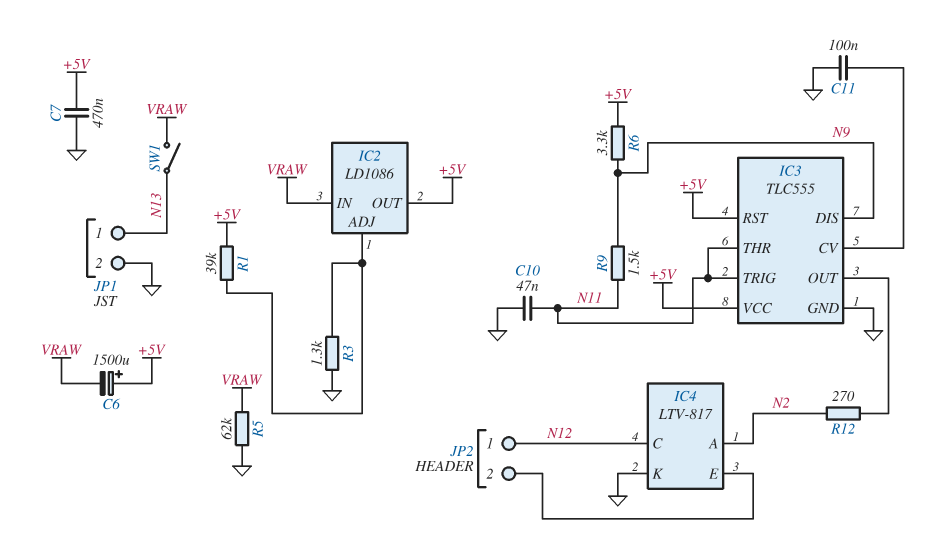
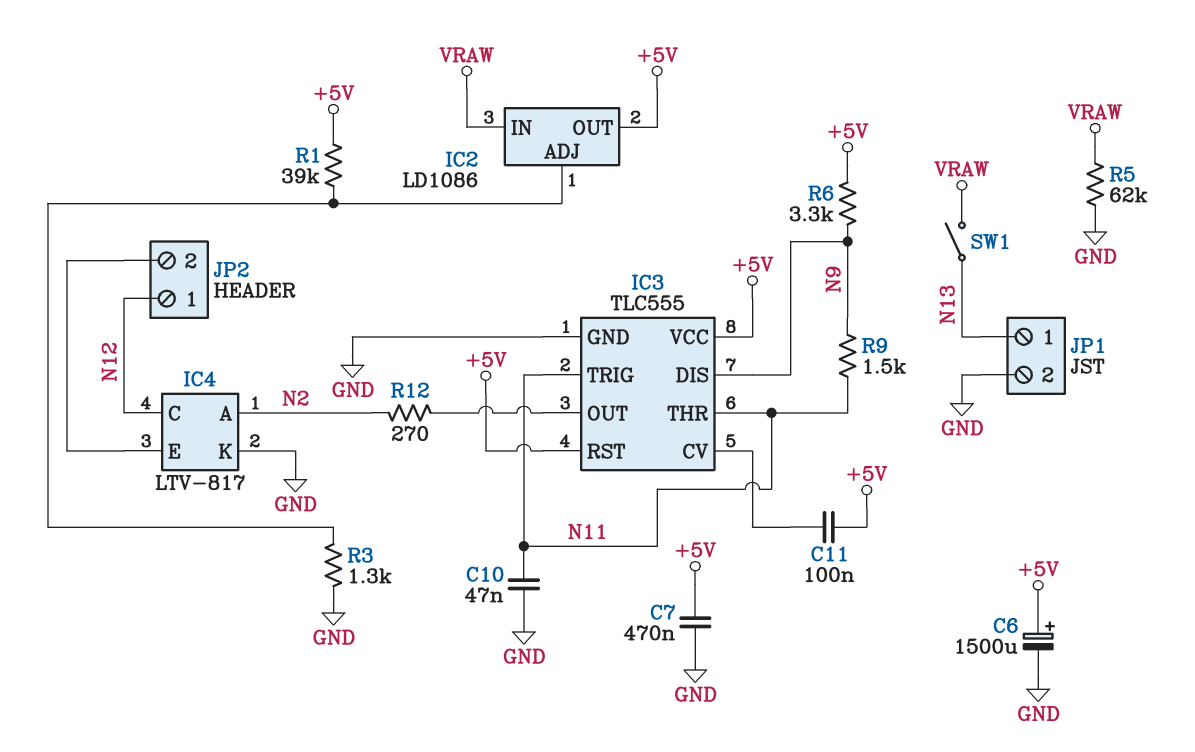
C6: 1500uF (plus +5V, minus VRAW) -> 1500uF (plus +5V, minus GND)
C11: 100nF (GND, IC3/CV) -> 100nF (+5V, IC3/CV)

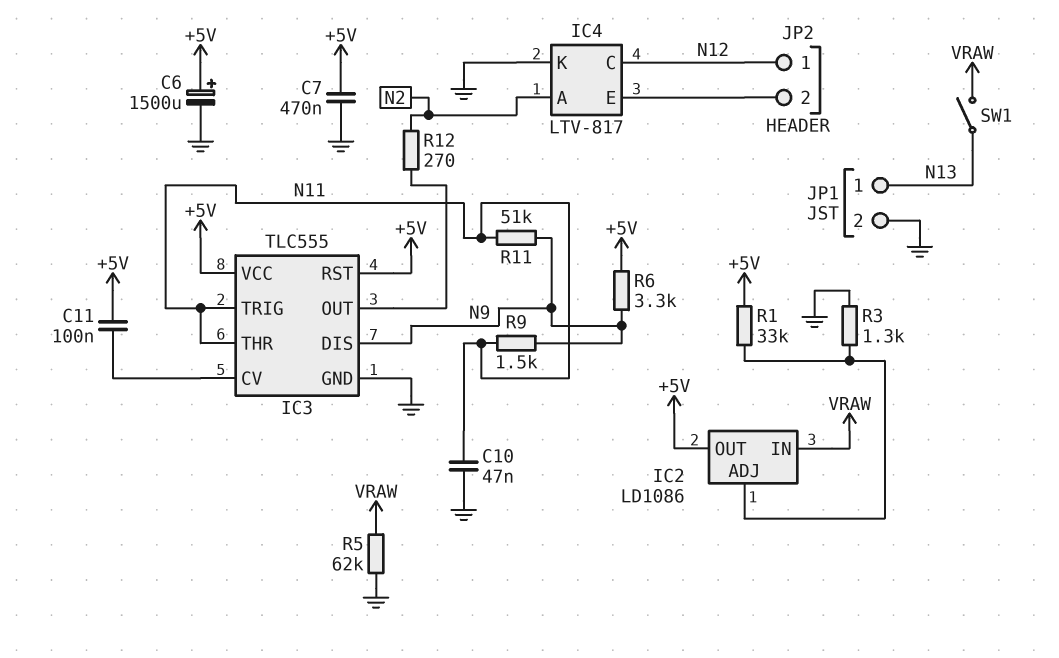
R1: 39k (+5V, IC2/ADJ) -> 33k (+5V, IC2/ADJ)
R11: none -> 51k (N9, N11)

